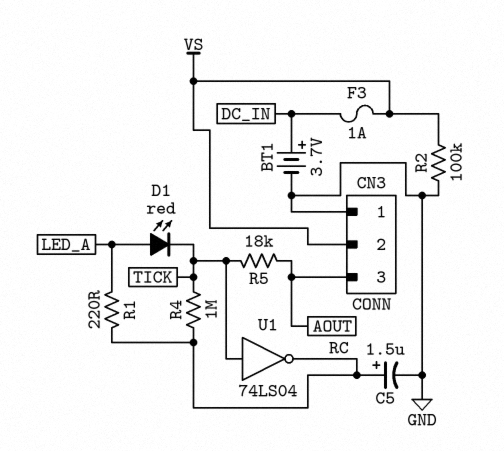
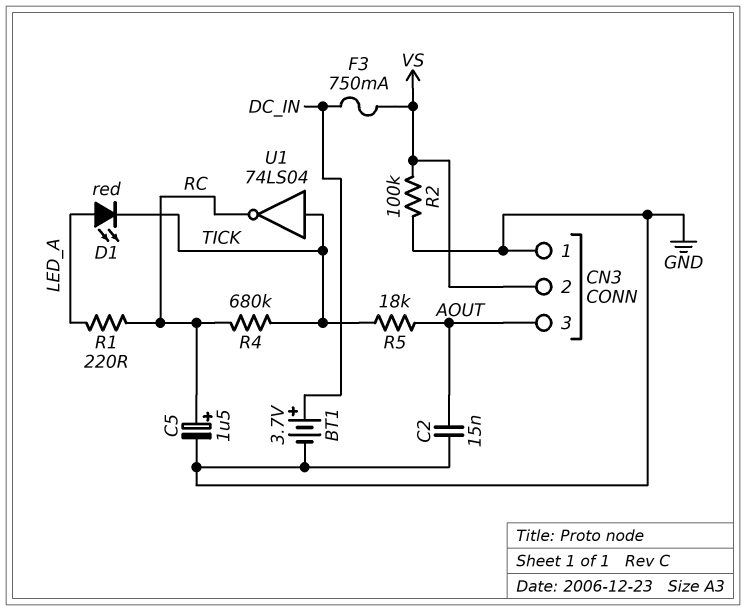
C2: none -> 15nF (AOUT, GND)
F3: 1A (DC_IN, VS) -> 750mA (DC_IN, VS)
R4: 1M (RC, TICK) -> 680k (RC, TICK)

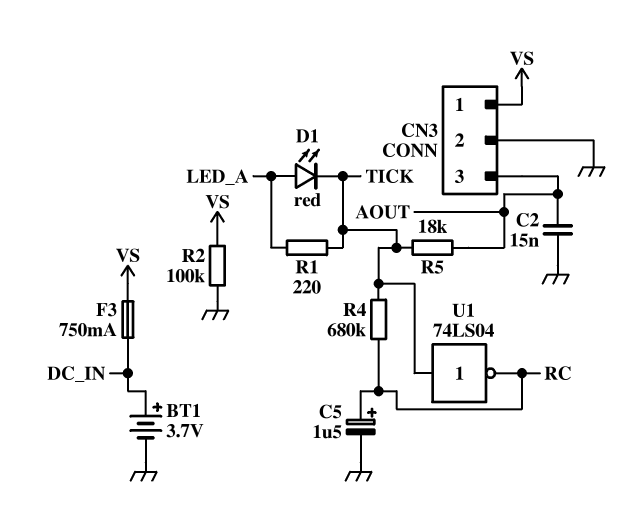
CN3 pin 1: GND -> VS
CN3 pin 2: VS -> GND
R1: 220 (LED_A, RC) -> 220 (LED_A, TICK)

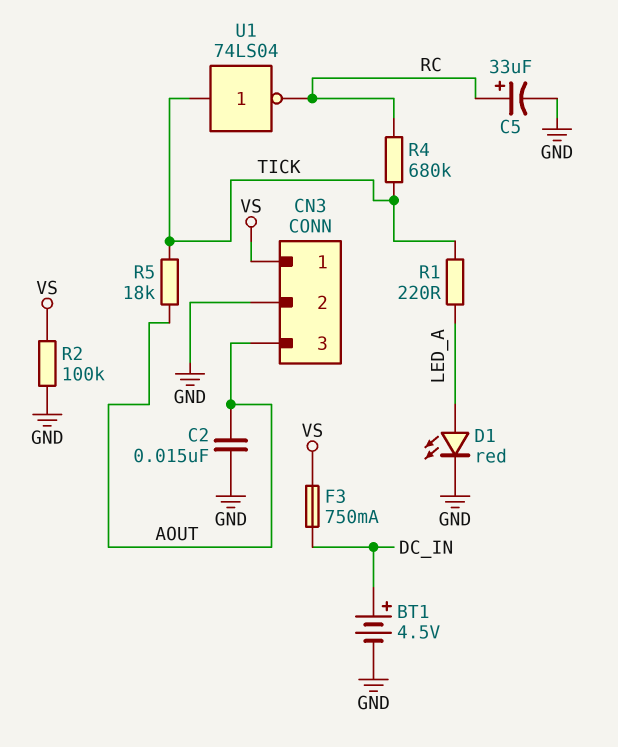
BT1: 3.7V (plus DC_IN, minus GND) -> 4.5V (plus DC_IN, minus GND)
C5: 1.5uF (plus RC, minus GND) -> 33uF (plus RC, minus GND)
D1: LED red (A LED_A, K TICK) -> LED red (A LED_A, K GND)

